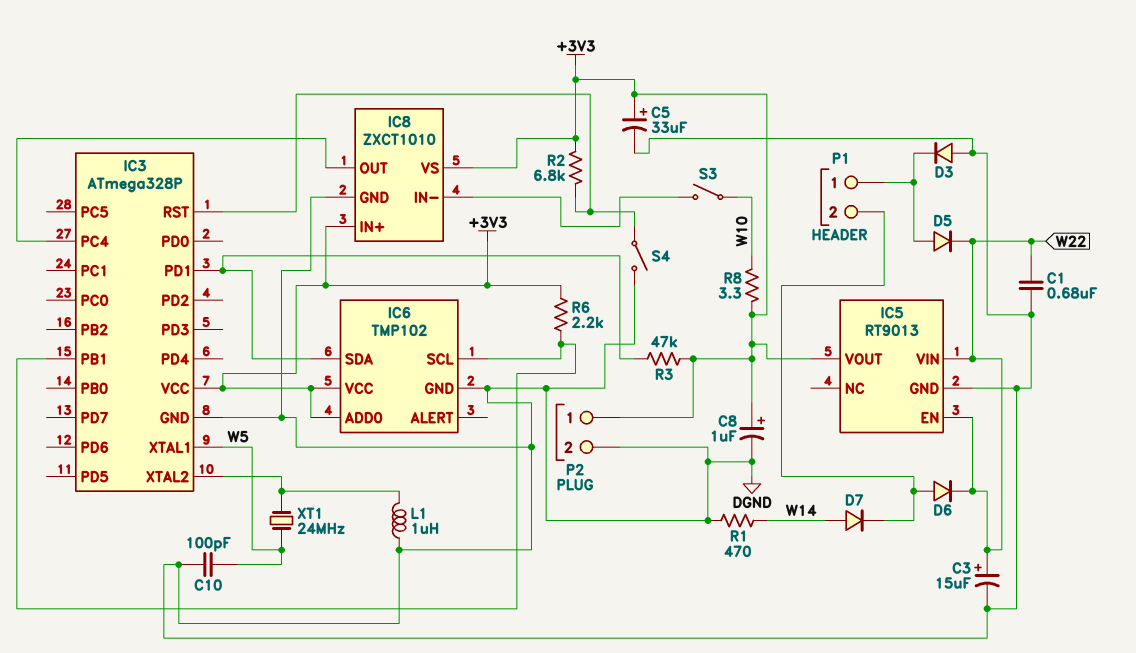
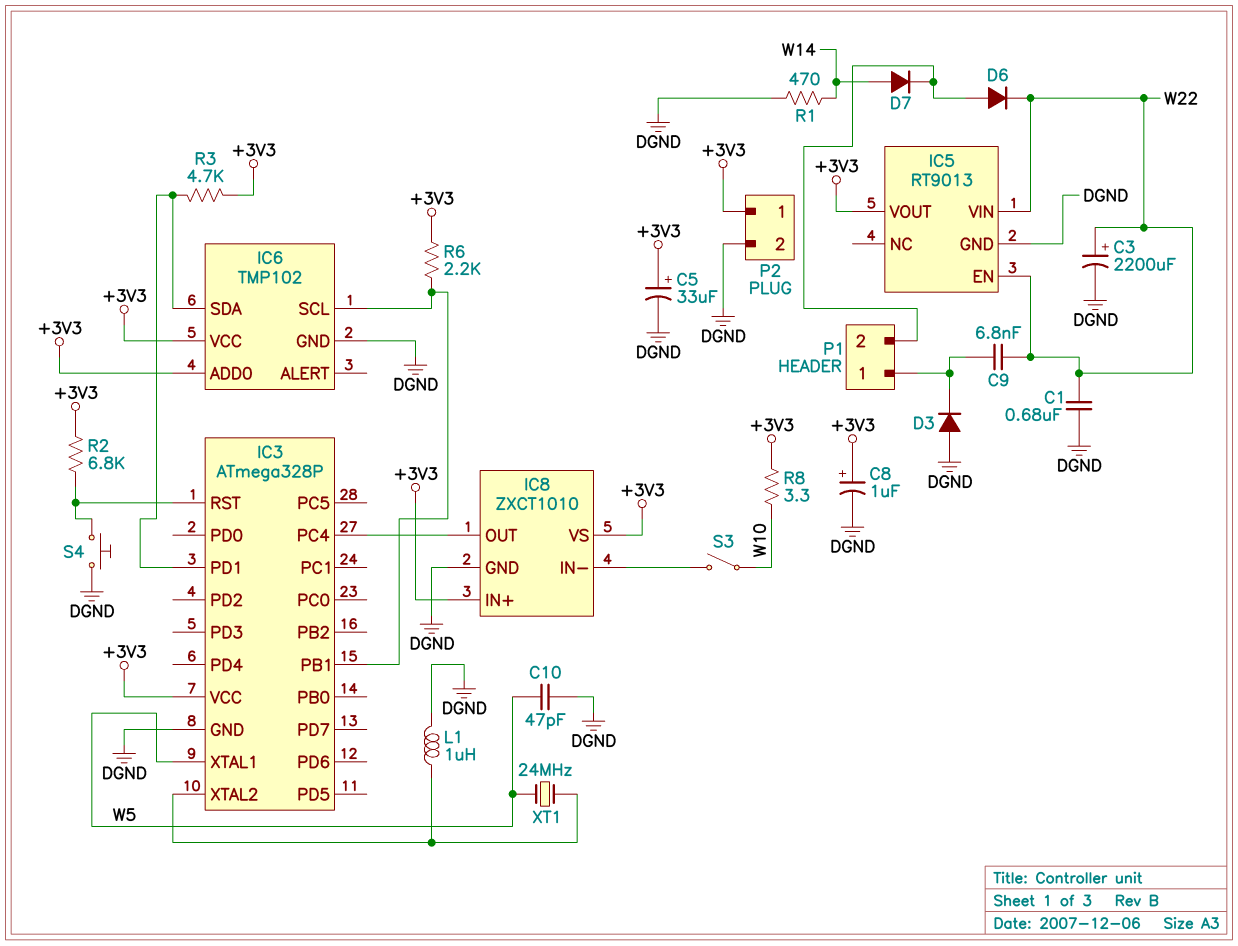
C3: 15uF (plus W22, minus DGND) -> 2200uF (plus W22, minus DGND)
C9: none -> 6.8nF (P1/1, W22)
C10: 100pF (DGND, W5) -> 47pF (DGND, W5)
D5: diode (A P1/1, K W22) -> none
R3: 47k (+3V3, IC3/PD1) -> 4.7k (+3V3, IC3/PD1)
S4: switch (DGND, IC3/RST) -> button (DGND, IC3/RST)

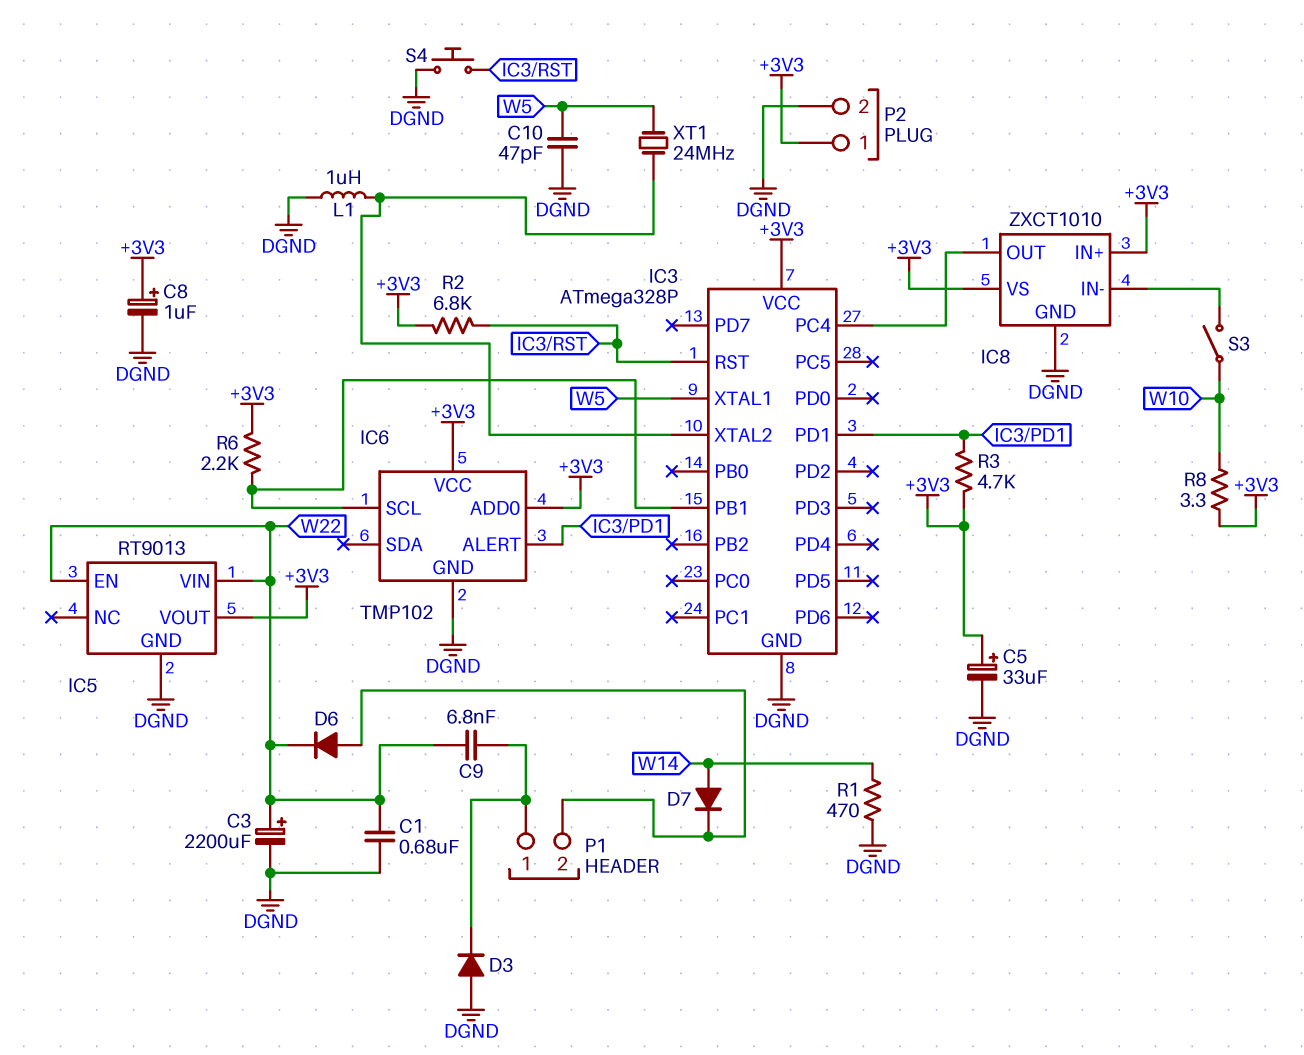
IC6 pin ALERT: none -> IC3/PD1
IC6 pin SDA: IC3/PD1 -> none

